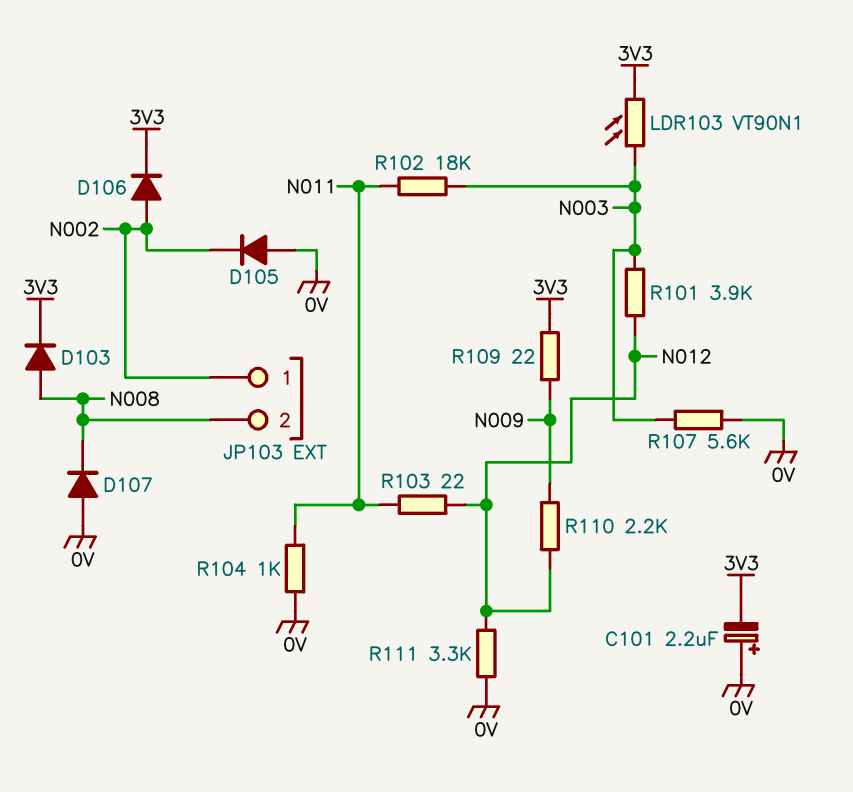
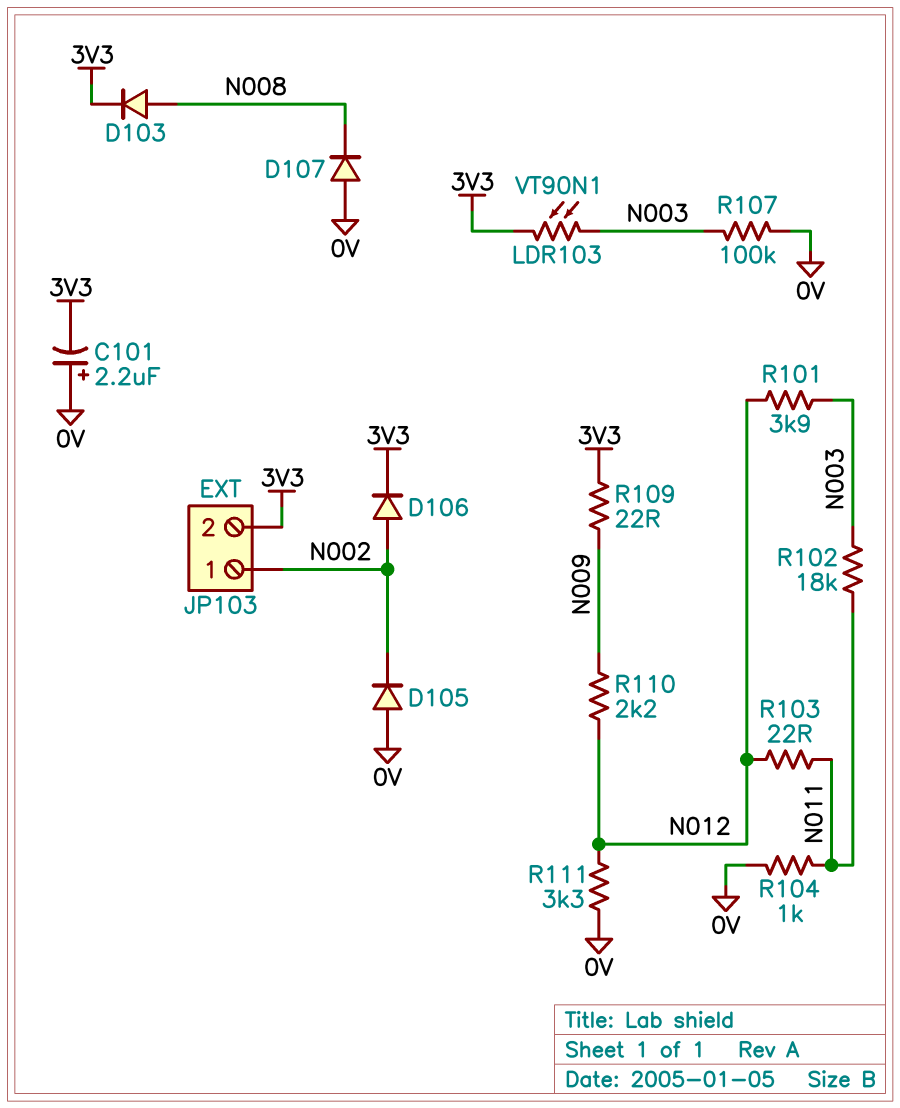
JP103 pin 2: N008 -> 3V3
R107: 5.6k (0V, N003) -> 100k (0V, N003)

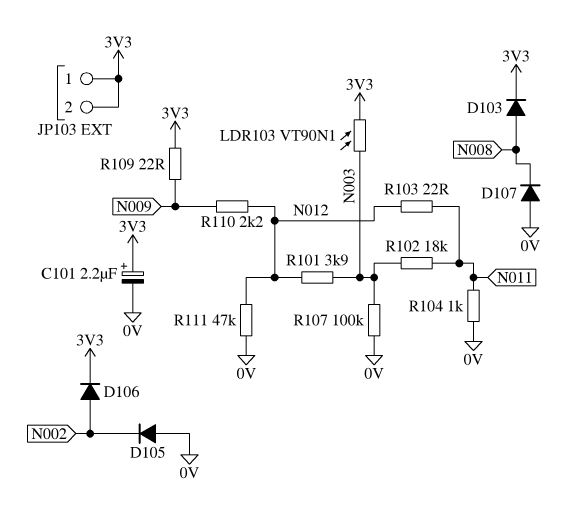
C101: 2.2uF (plus 0V, minus 3V3) -> 2.2uF (plus 3V3, minus 0V)
JP103 pin 1: N002 -> 3V3
R111: 3.3k (0V, N012) -> 47k (0V, N012)

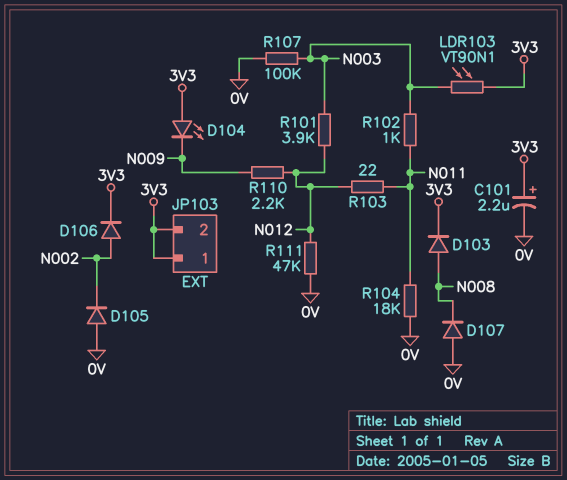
D104: none -> LED (A 3V3, K N009)
R102: 18k (N003, N011) -> 1k (N003, N011)
R104: 1k (0V, N011) -> 18k (0V, N011)
R109: 22 (3V3, N009) -> none

